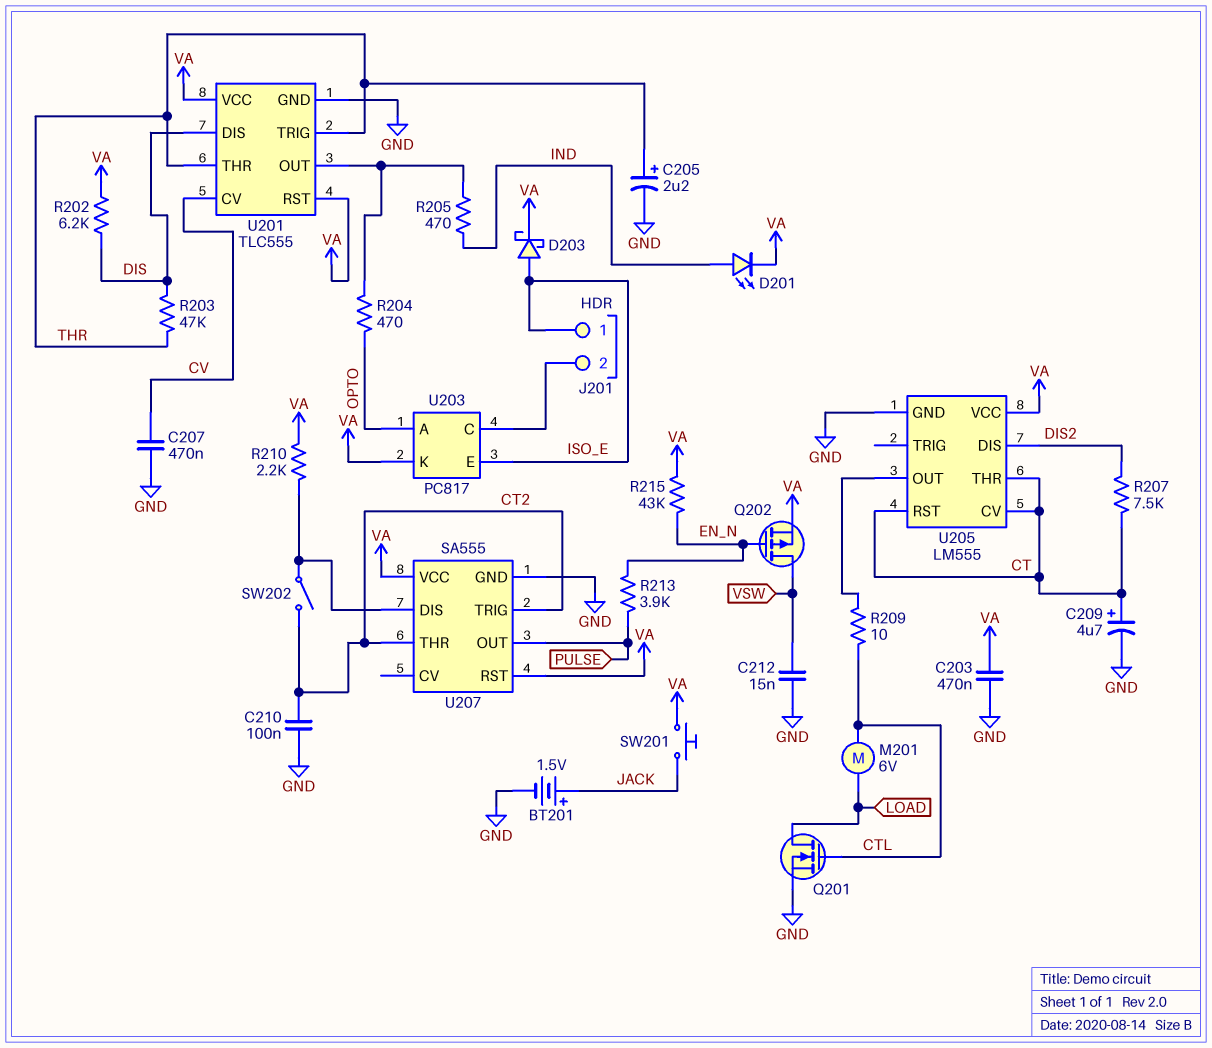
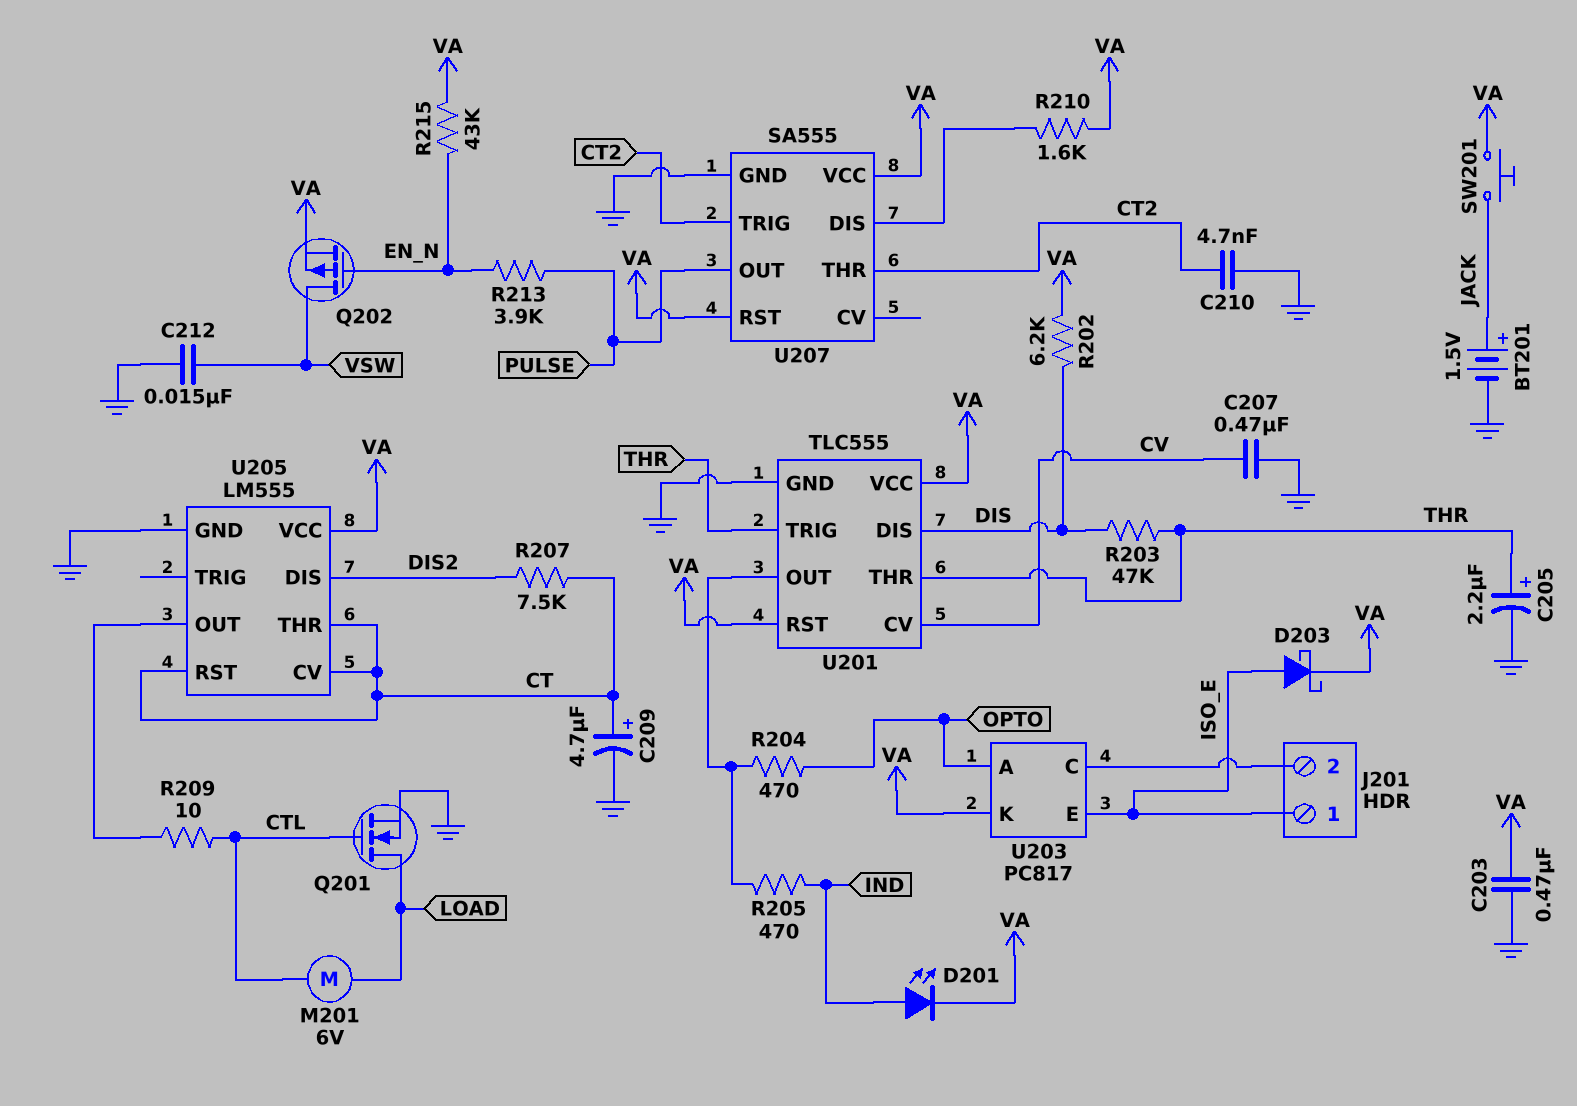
C210: 100nF (CT2, GND) -> 4.7nF (CT2, GND)
R210: 2.2k (U207/DIS, VA) -> 1.6k (U207/DIS, VA)
SW202: switch (CT2, U207/DIS) -> none

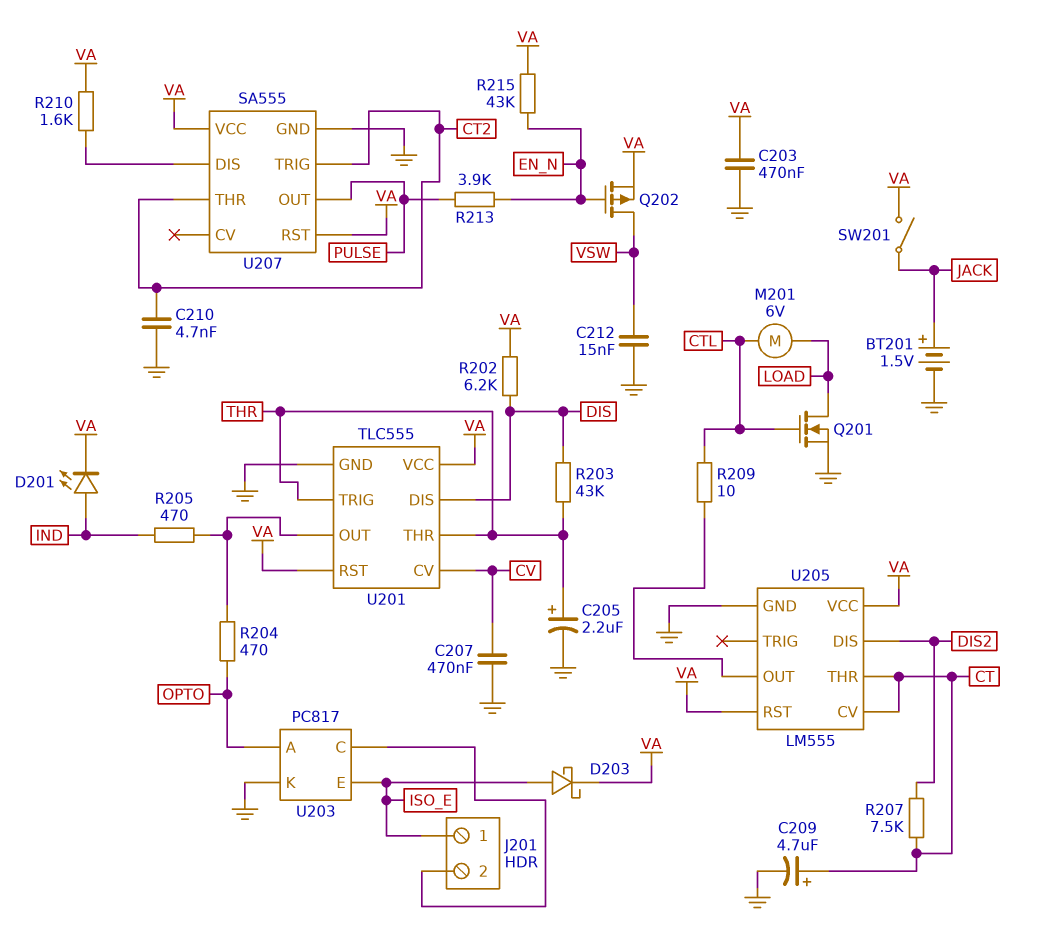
R203: 47k (DIS, THR) -> 43k (DIS, THR)
SW201: button (JACK, VA) -> switch (JACK, VA)
U203 pin K: VA -> GND
U205 pin RST: CT -> VA

